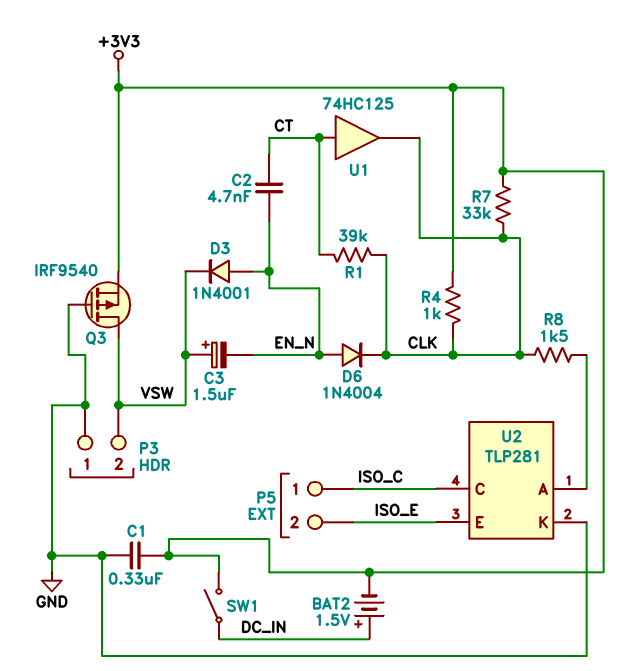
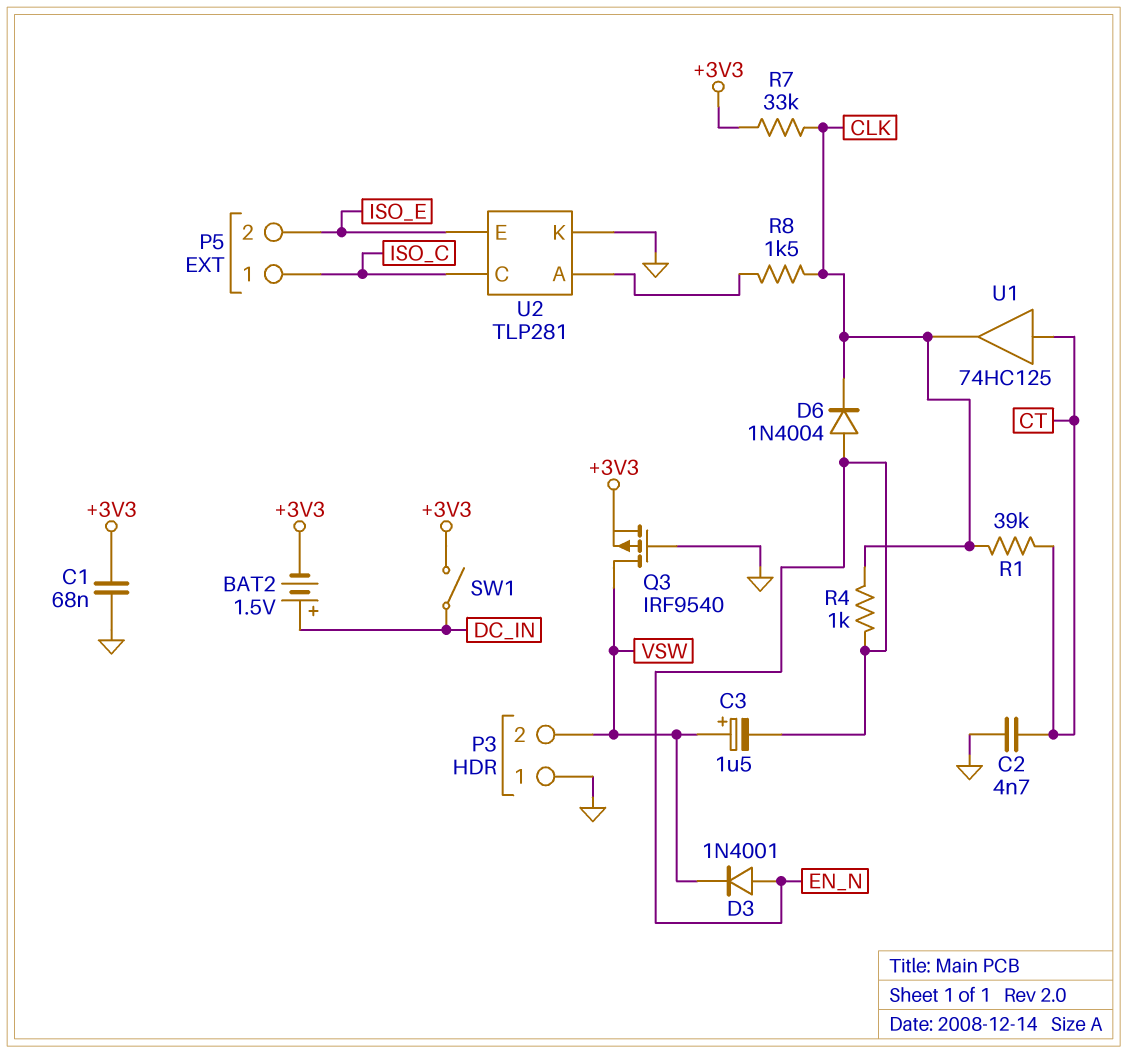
C1: 330nF (+3V3, GND) -> 68nF (+3V3, GND)
C2: 4.7nF (CT, EN_N) -> 4.7nF (CT, GND)
R4: 1k (+3V3, CLK) -> 1k (CLK, EN_N)

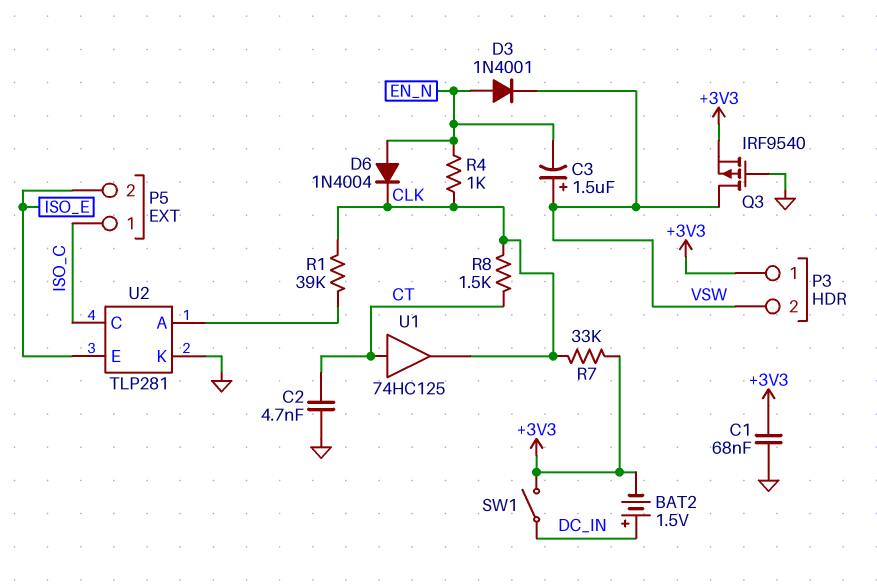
P3 pin 1: GND -> +3V3
R1: 39k (CLK, CT) -> 39k (CLK, U2/A)
R8: 1.5k (CLK, U2/A) -> 1.5k (CLK, CT)

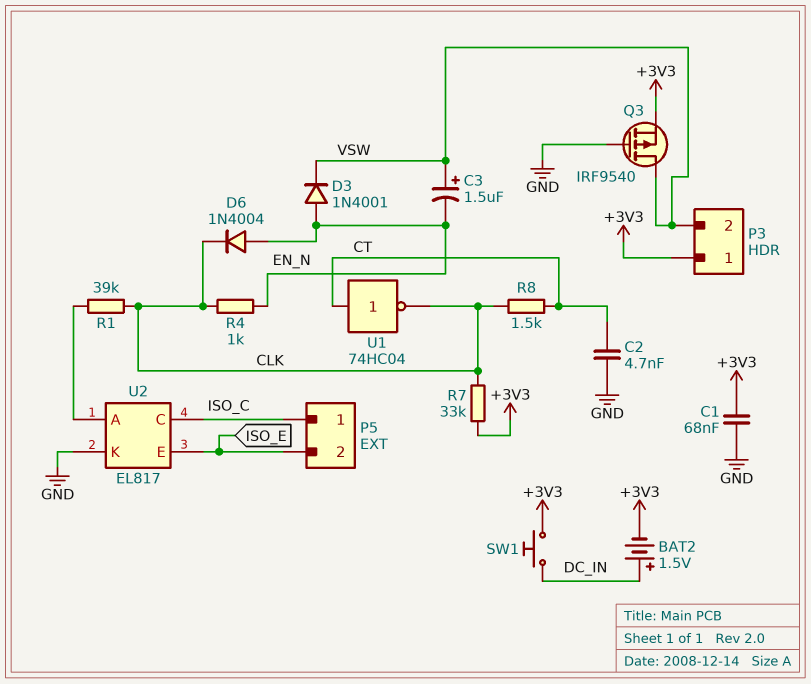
SW1: switch (+3V3, DC_IN) -> button (+3V3, DC_IN)
U1: buffer 74HC125 (in CT, out CLK) -> NOT 74HC04 (in CT, out CLK)
U2: TLP281 -> EL817

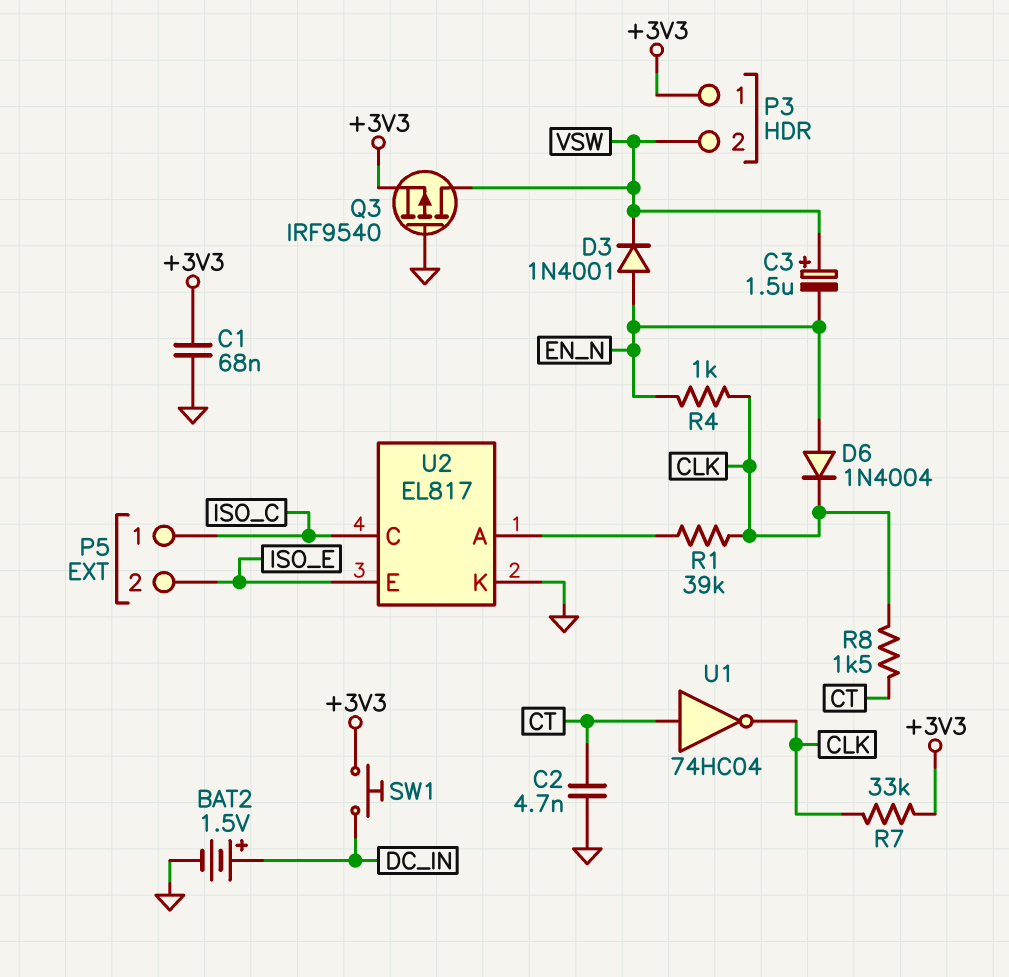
BAT2: 1.5V (plus DC_IN, minus +3V3) -> 1.5V (plus DC_IN, minus GND)

